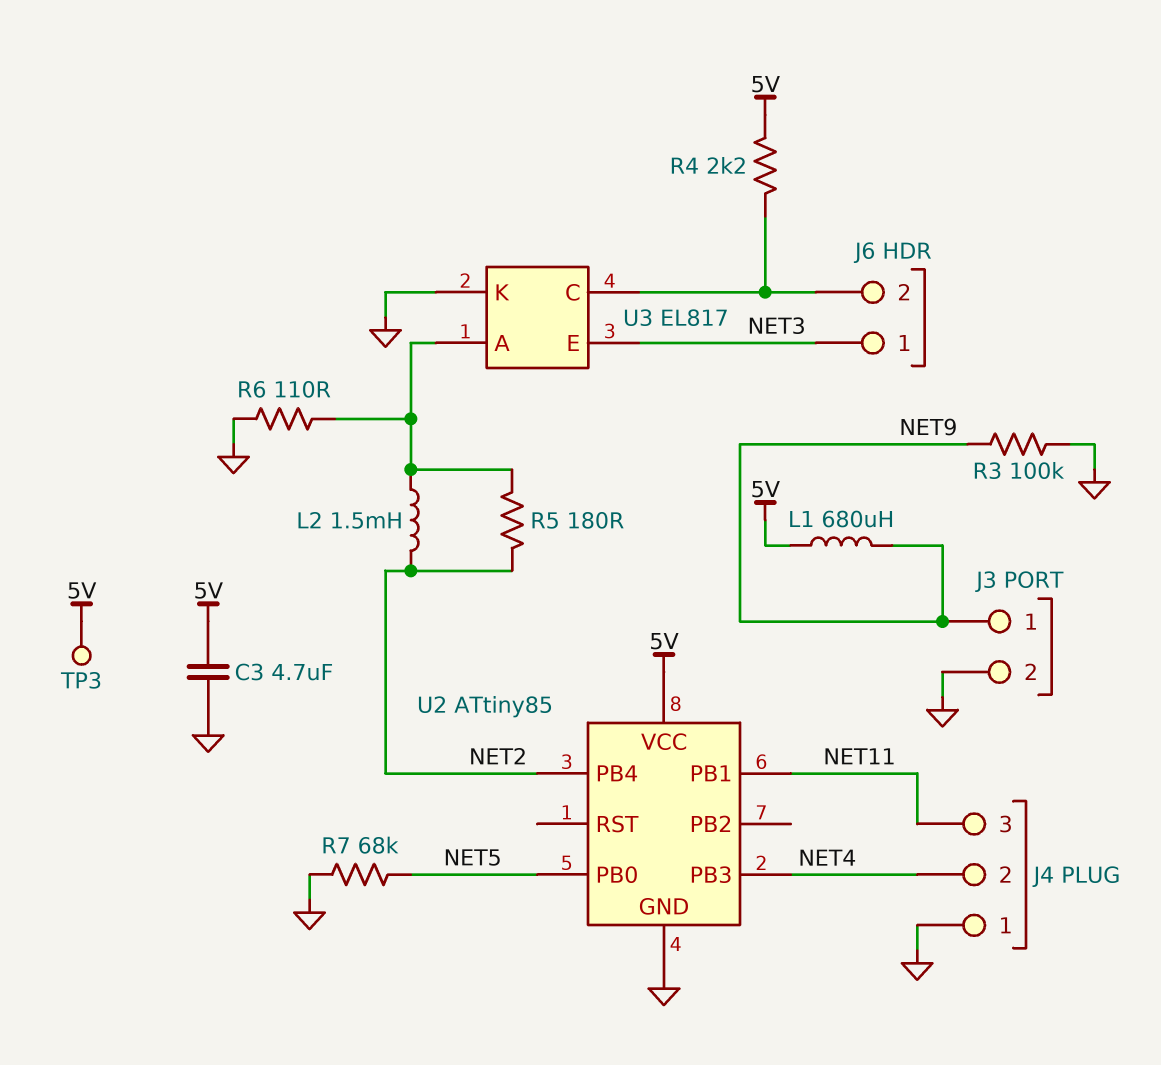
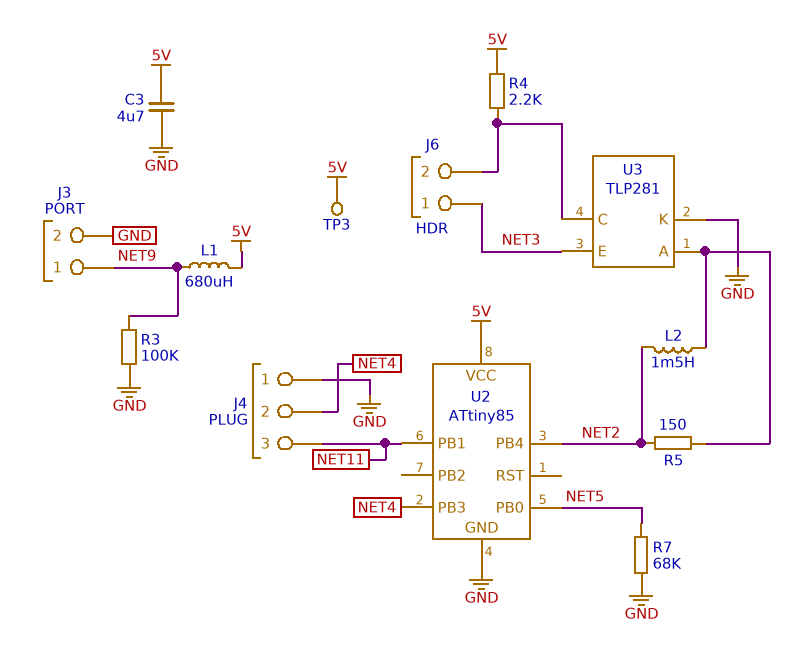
R5: 180 (NET2, U3/A) -> 150 (NET2, U3/A)
R6: 110 (GND, U3/A) -> none
U3: EL817 -> TLP281

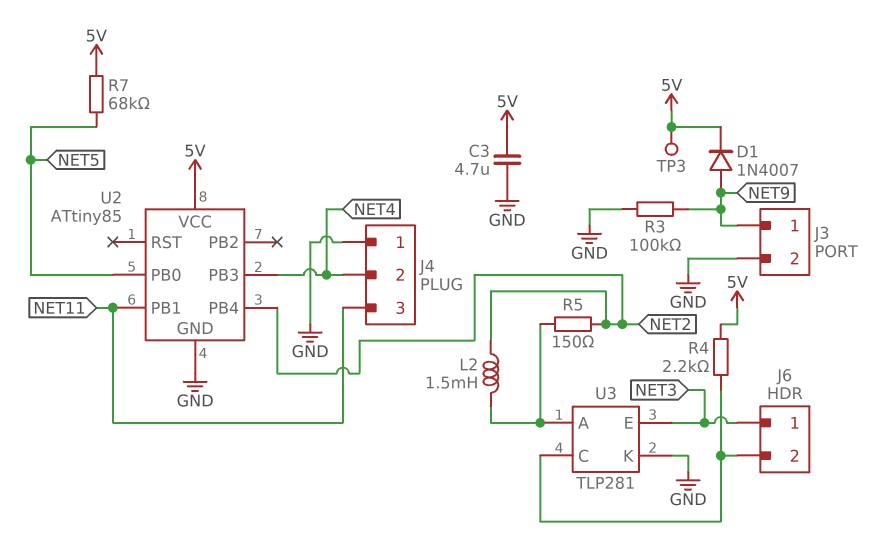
D1: none -> diode 1N4007 (A NET9, K 5V)
L1: 680uH (5V, NET9) -> none
R7: 68k (GND, NET5) -> 68k (5V, NET5)

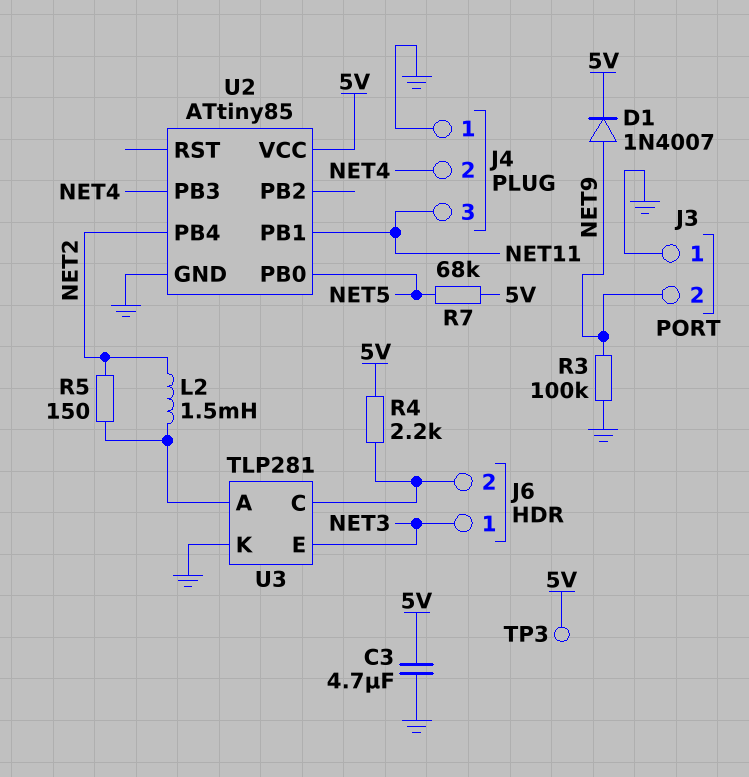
J3 pin 1: NET9 -> GND
J3 pin 2: GND -> NET9

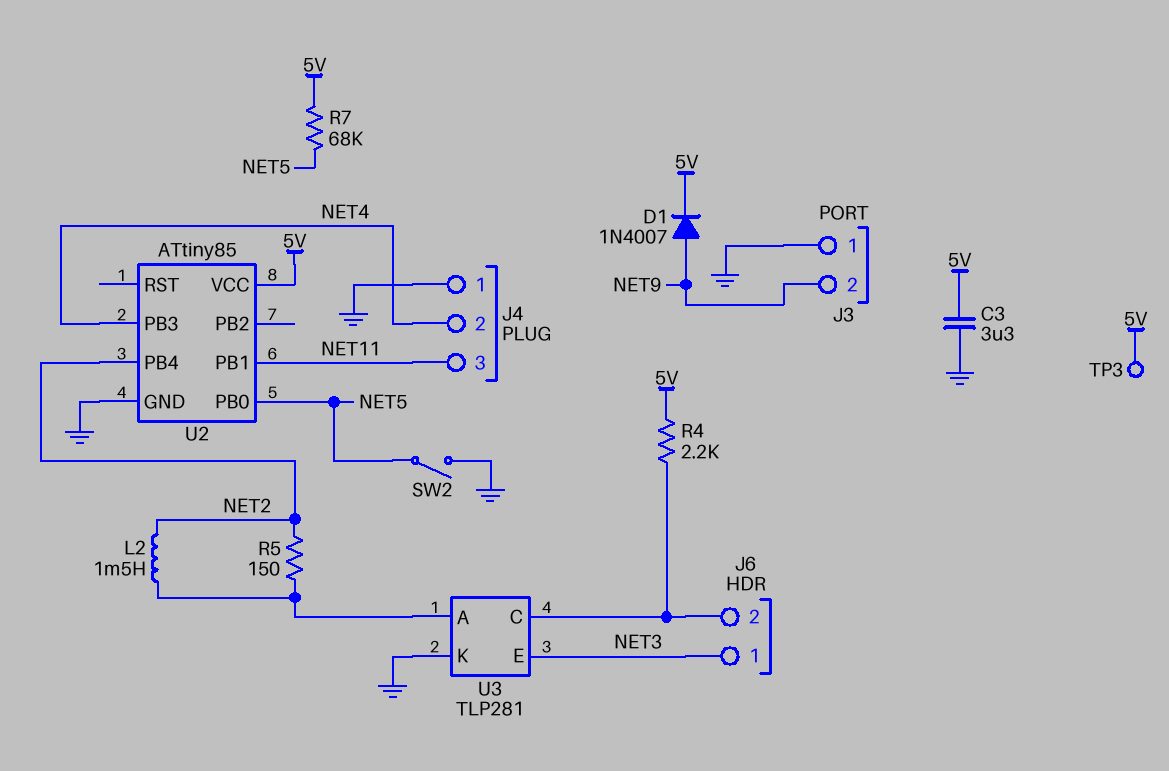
C3: 4.7uF (5V, GND) -> 3.3uF (5V, GND)
R3: 100k (GND, NET9) -> none
SW2: none -> switch (GND, NET5)

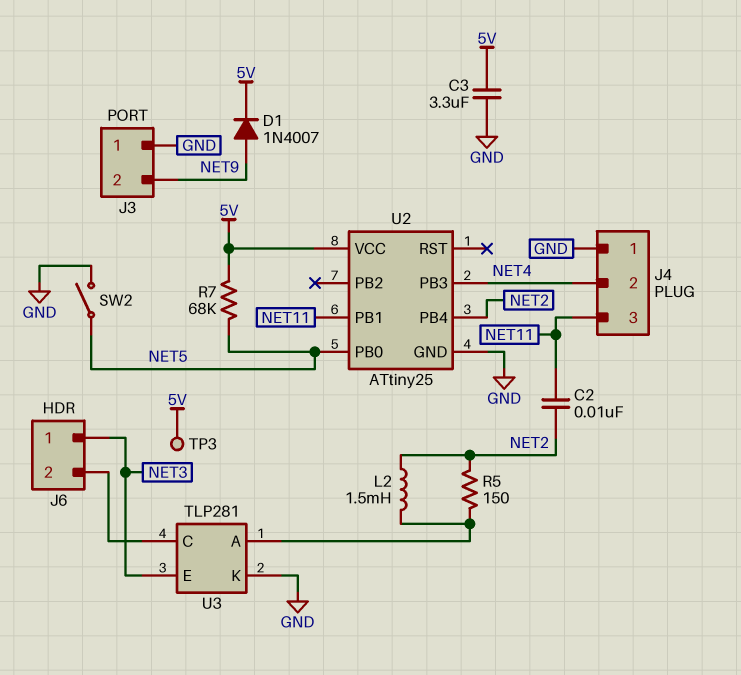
C2: none -> 10nF (NET2, NET11)
R4: 2.2k (5V, J6/2) -> none
U2: ATtiny85 -> ATtiny25

